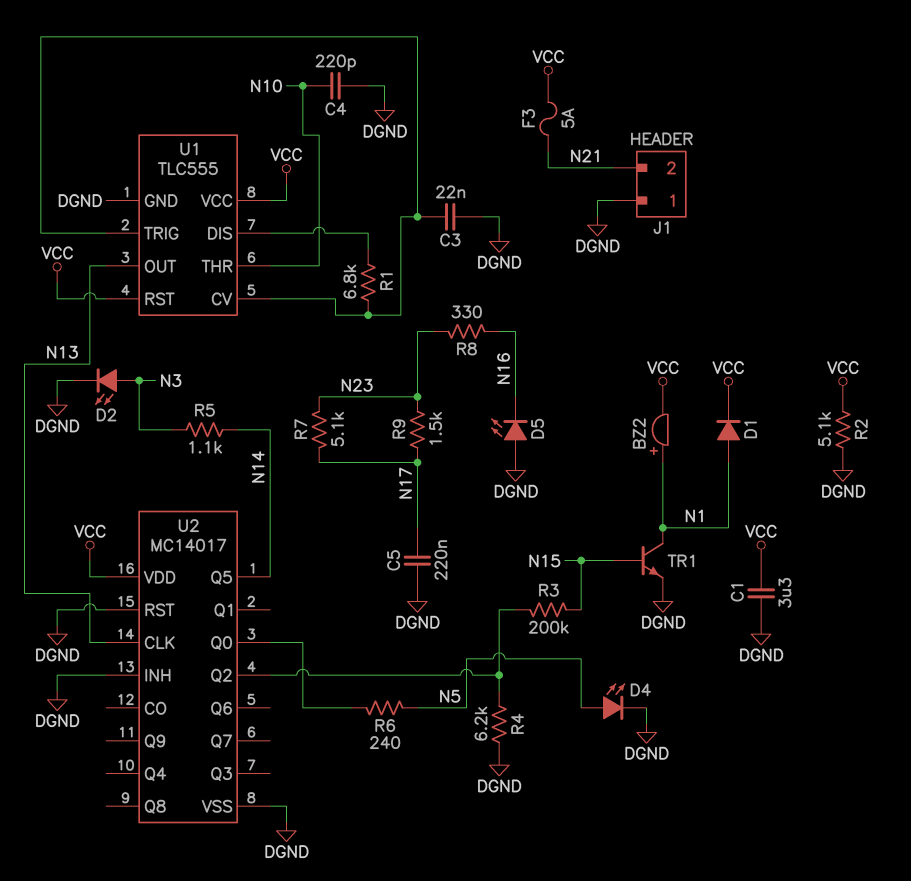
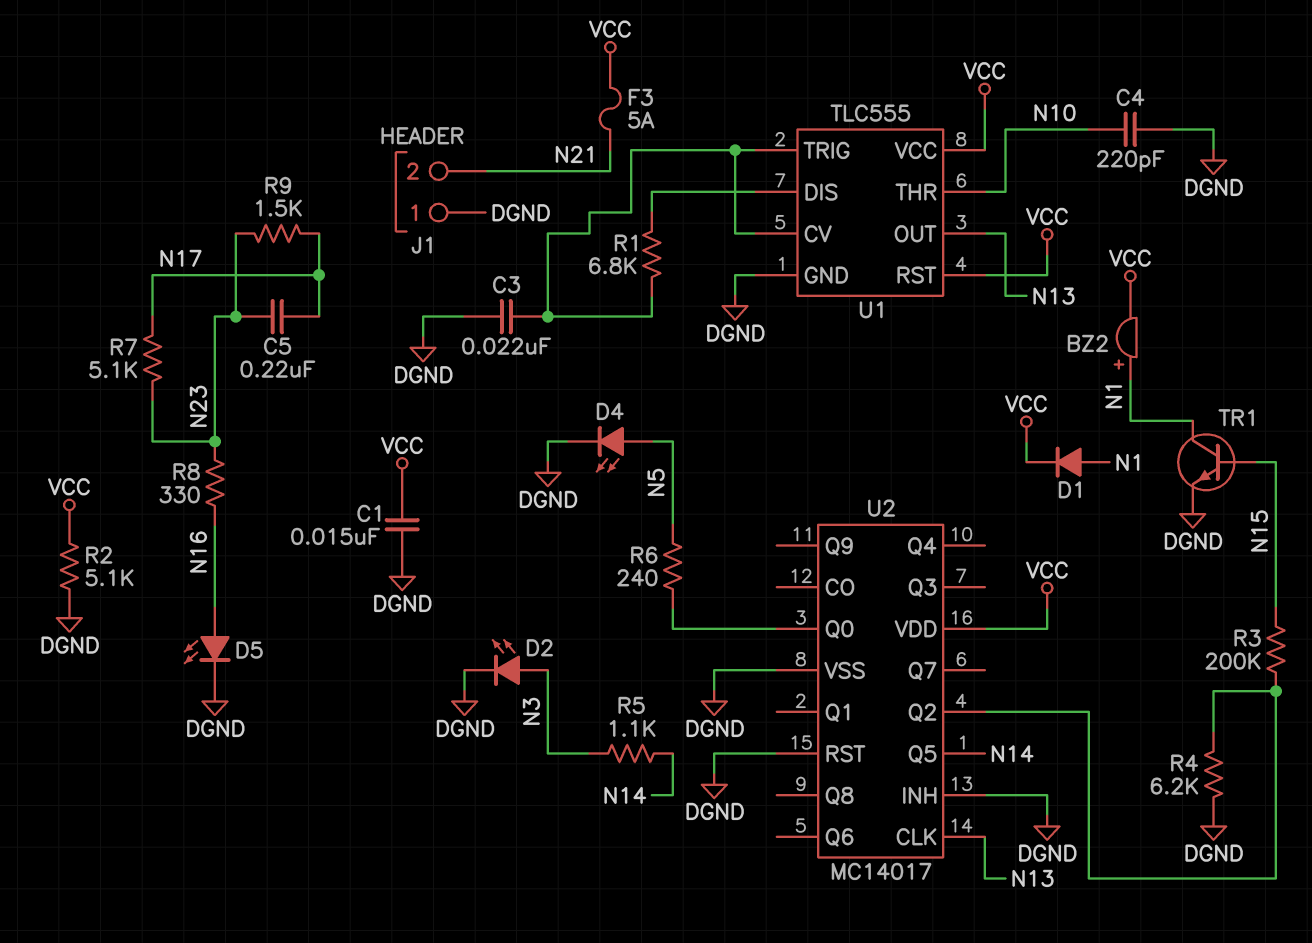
C1: 3.3uF (DGND, VCC) -> 15nF (DGND, VCC)
C5: 220nF (DGND, N17) -> 220nF (N17, N23)
D5: LED (A DGND, K N16) -> LED (A N16, K DGND)

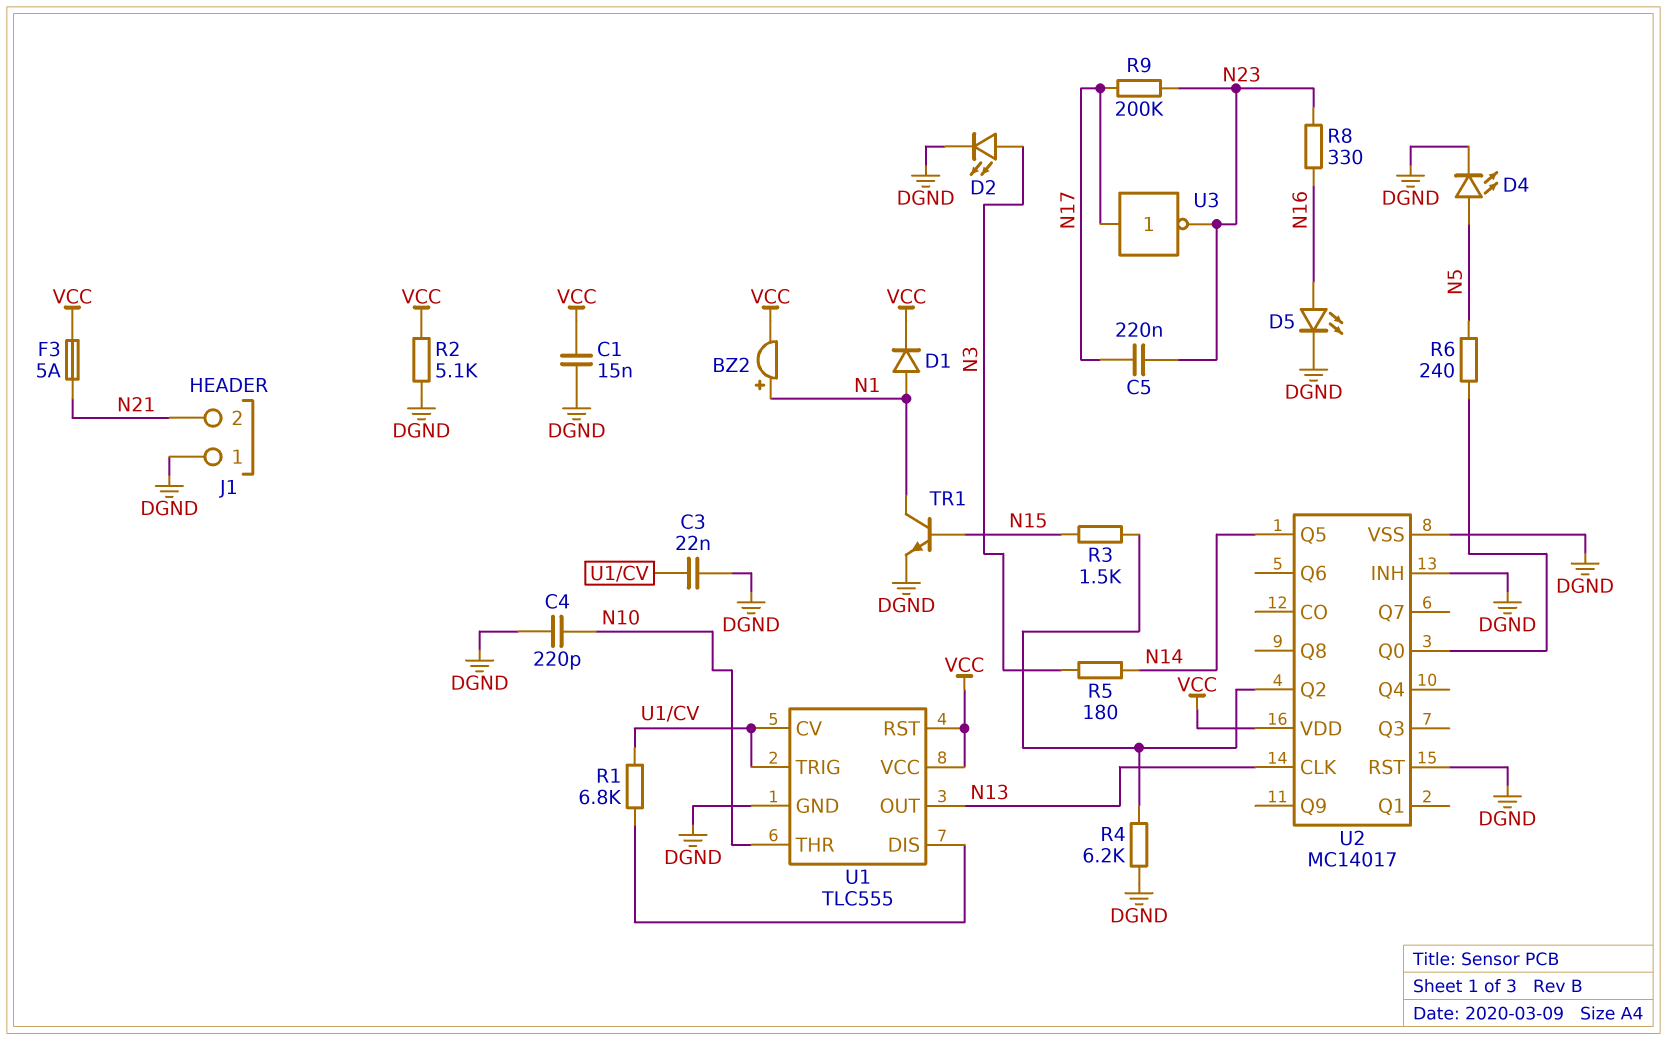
R3: 200k (N15, U2/Q2) -> 1.5k (N15, U2/Q2)
R5: 1.1k (N3, N14) -> 180 (N3, N14)
R7: 5.1k (N17, N23) -> none
R9: 1.5k (N17, N23) -> 200k (N17, N23)
U3: none -> NOT (in N17, out N23)

